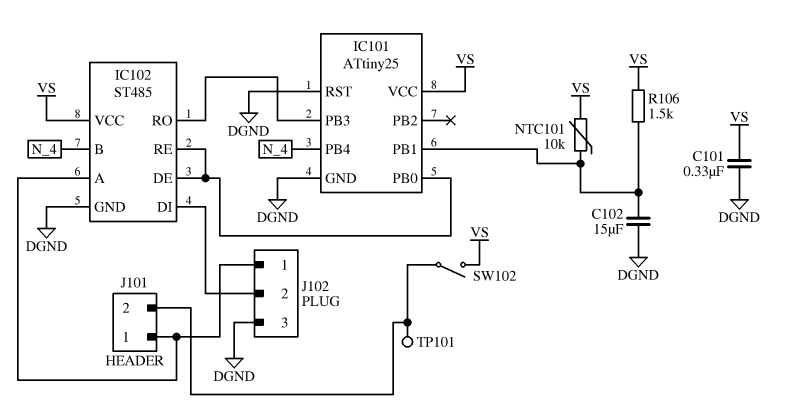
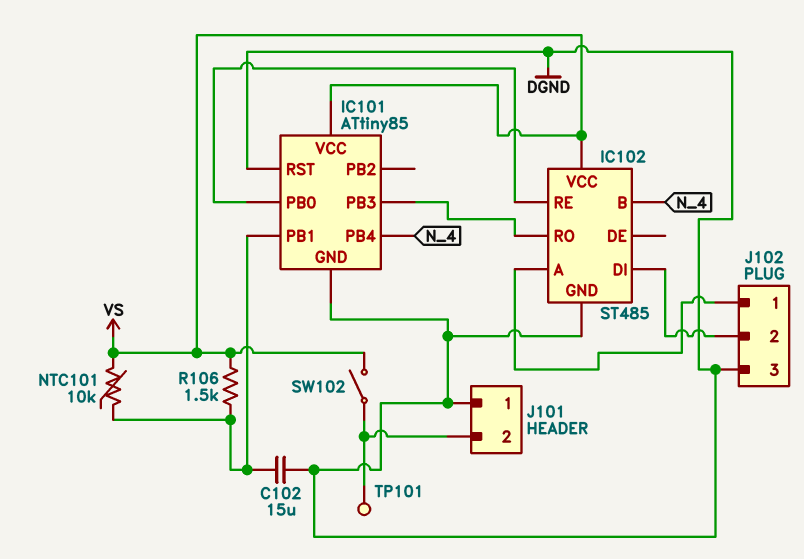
C101: 330nF (DGND, VS) -> none
IC101: ATtiny25 -> ATtiny85
IC102 pin DE: IC101/PB0 -> none
J101 pin 1: IC102/A -> DGND

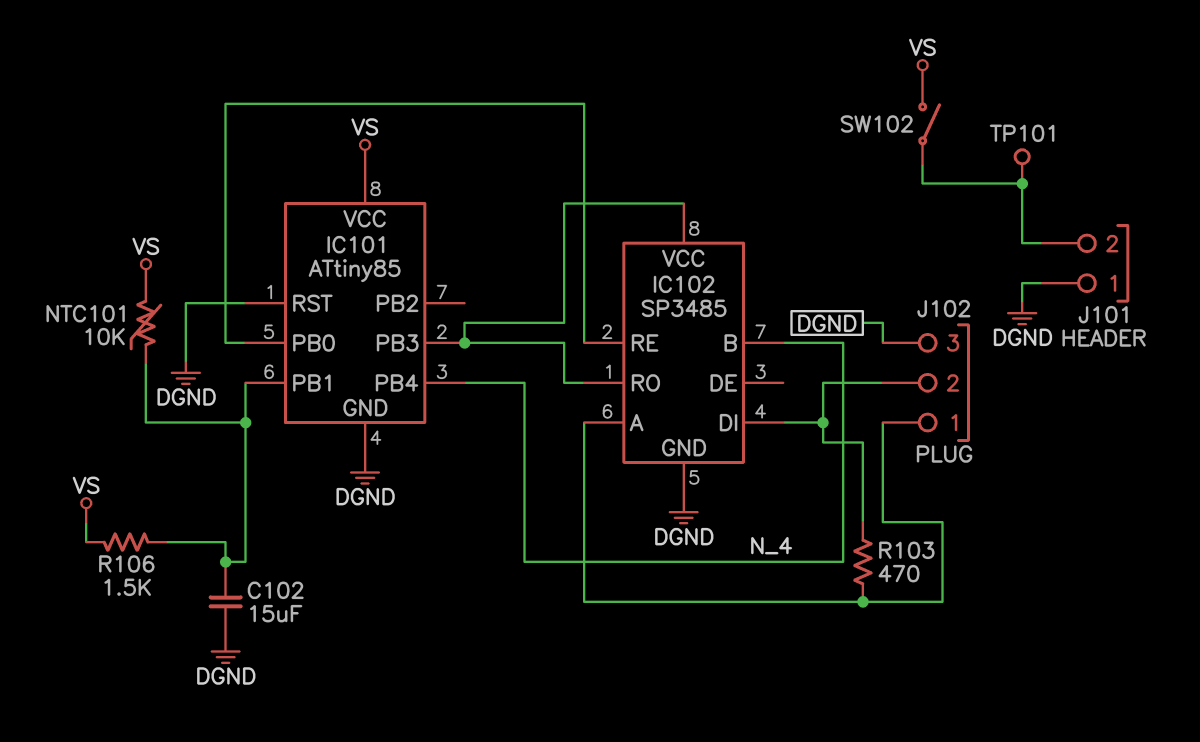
IC102: ST485 -> SP3485
IC102 pin VCC: VS -> IC101/PB3
R103: none -> 470 (IC102/A, IC102/DI)

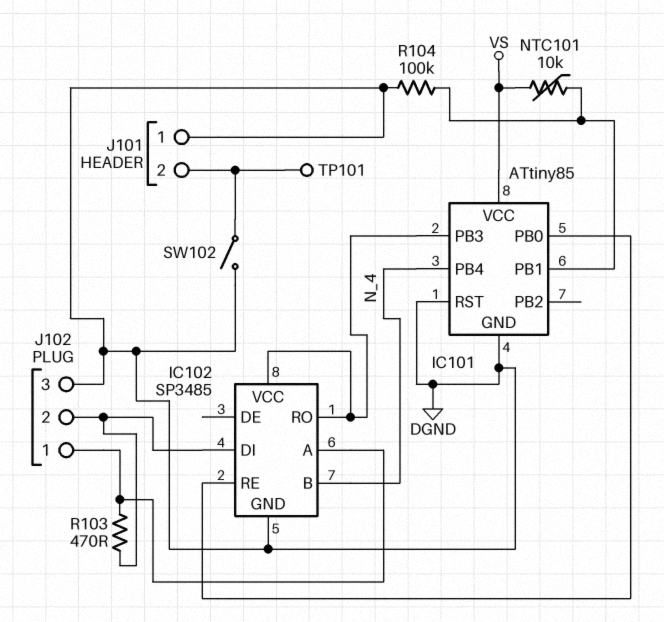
C102: 15uF (DGND, IC101/PB1) -> none
R104: none -> 100k (DGND, IC101/PB1)
R106: 1.5k (IC101/PB1, VS) -> none
SW102: switch (J101/2, VS) -> switch (DGND, J101/2)

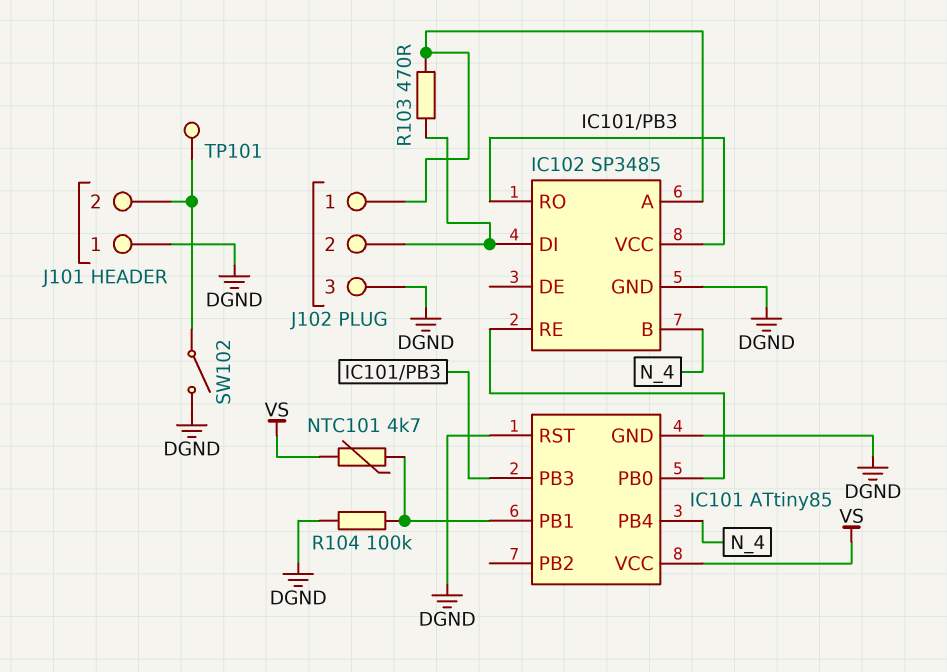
NTC101: 10k (IC101/PB1, VS) -> 4.7k (IC101/PB1, VS)

